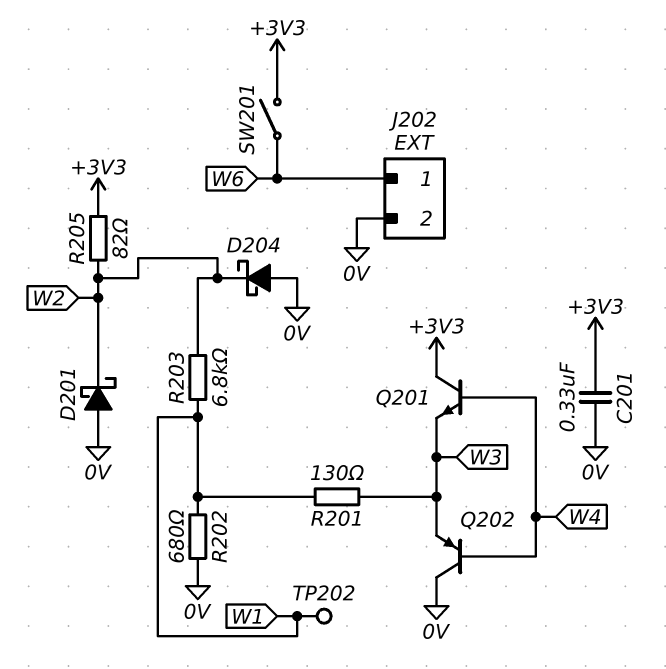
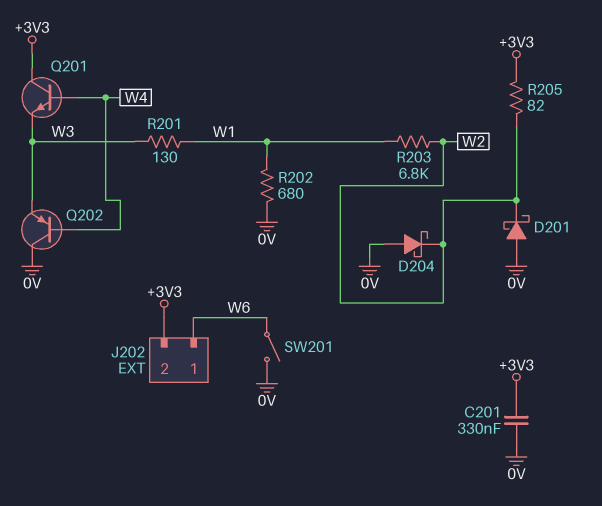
J202 pin 2: 0V -> +3V3
SW201: switch (+3V3, W6) -> switch (0V, W6)
TP202: test point (W1) -> none

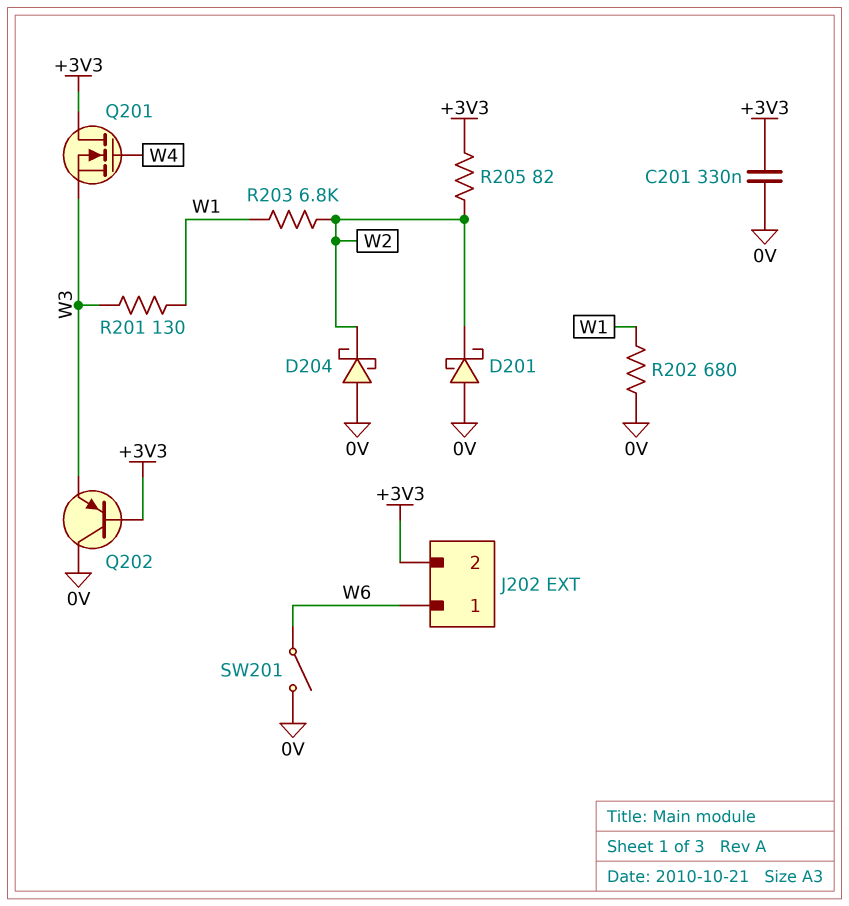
Q201: NPN (B W4, C +3V3, E W3) -> NMOS (G W4, D +3V3, S W3)
Q202: PNP (B W4, C 0V, E W3) -> PNP (B +3V3, C 0V, E W3)

